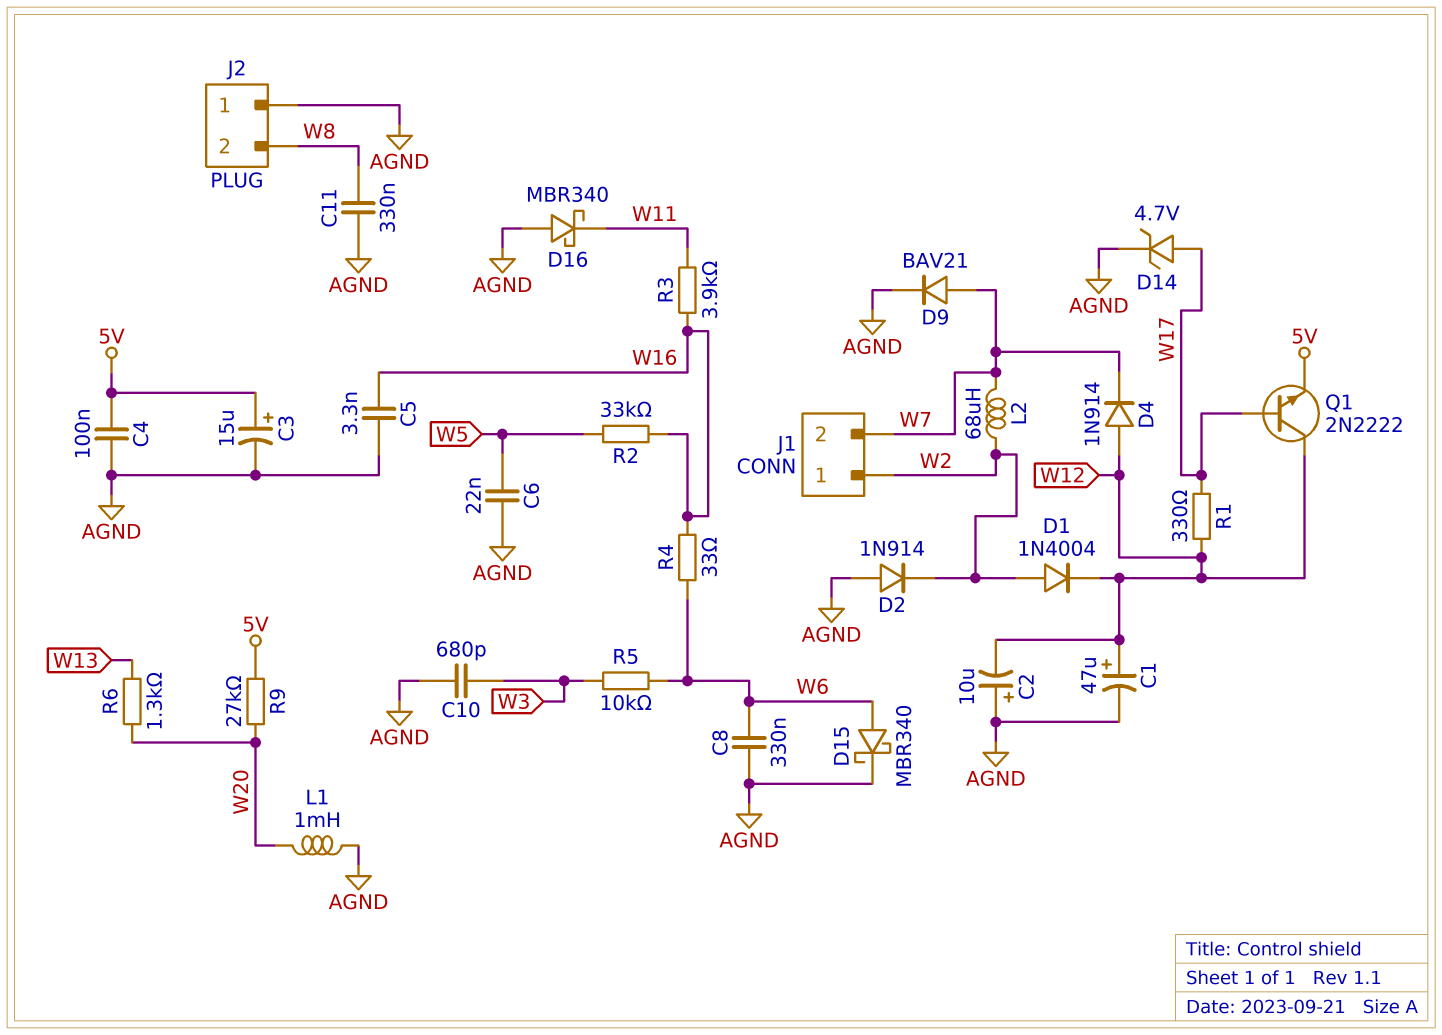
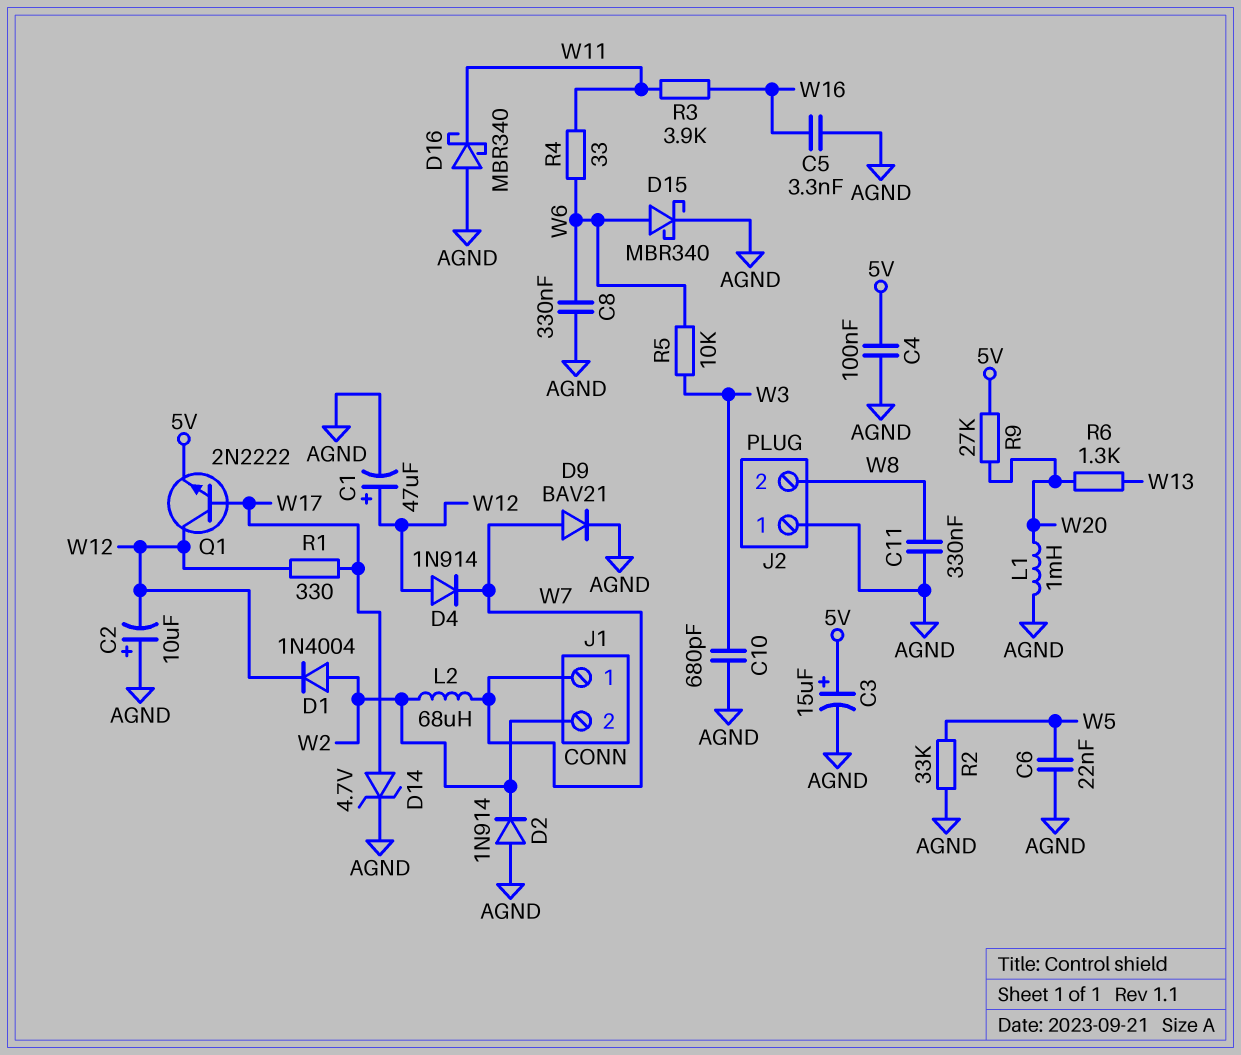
J1 pin 1: W2 -> W7
J1 pin 2: W7 -> W2
R2: 33k (W5, W16) -> 33k (AGND, W5)
R4: 33 (W6, W16) -> 33 (W6, W11)

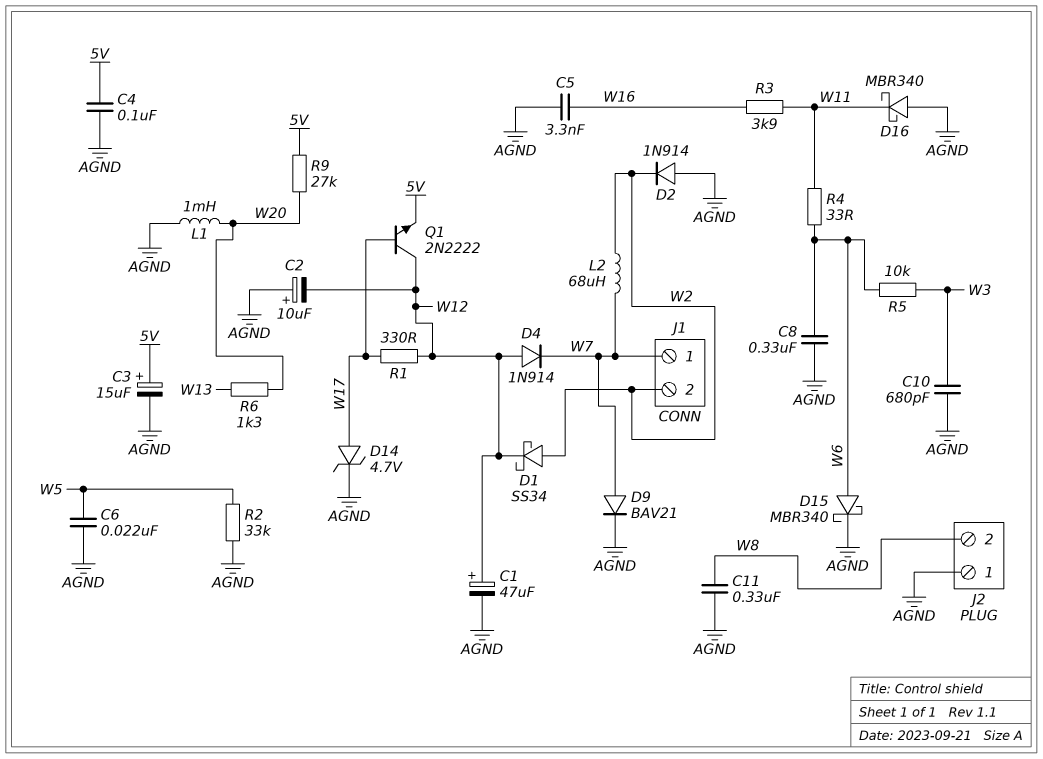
D1: diode 1N4004 (A W2, K W12) -> schottky SS34 (A W2, K W12)

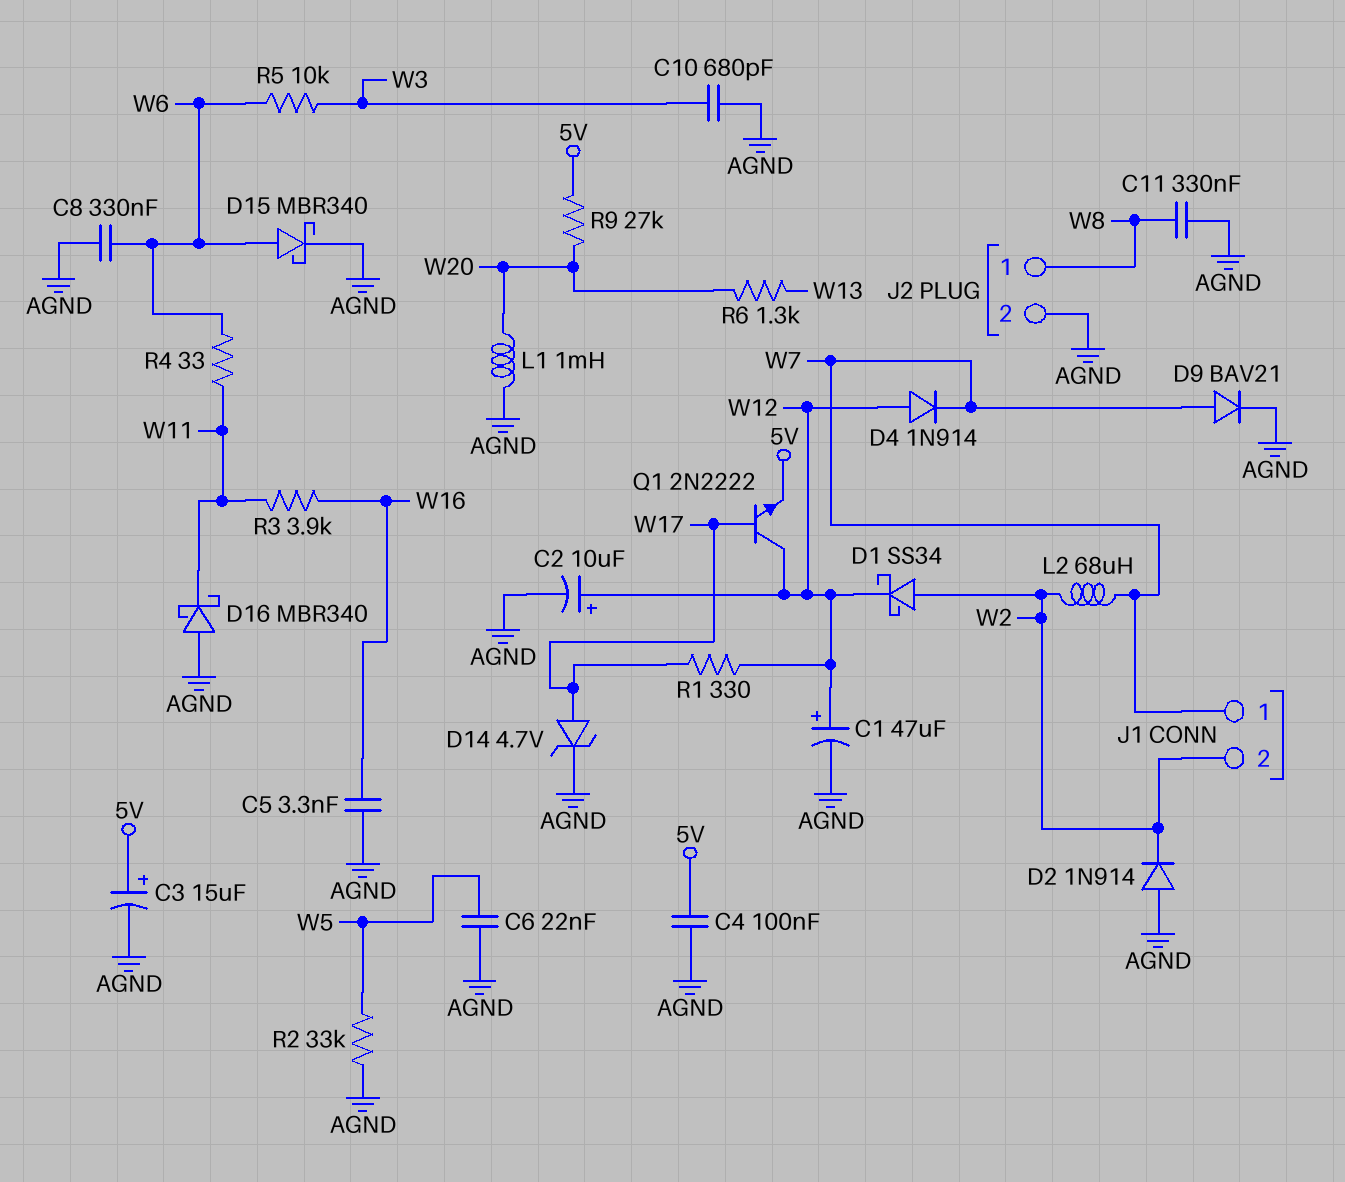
C2: 10uF (plus AGND, minus W12) -> 10uF (plus W12, minus AGND)
J2 pin 1: AGND -> W8
J2 pin 2: W8 -> AGND

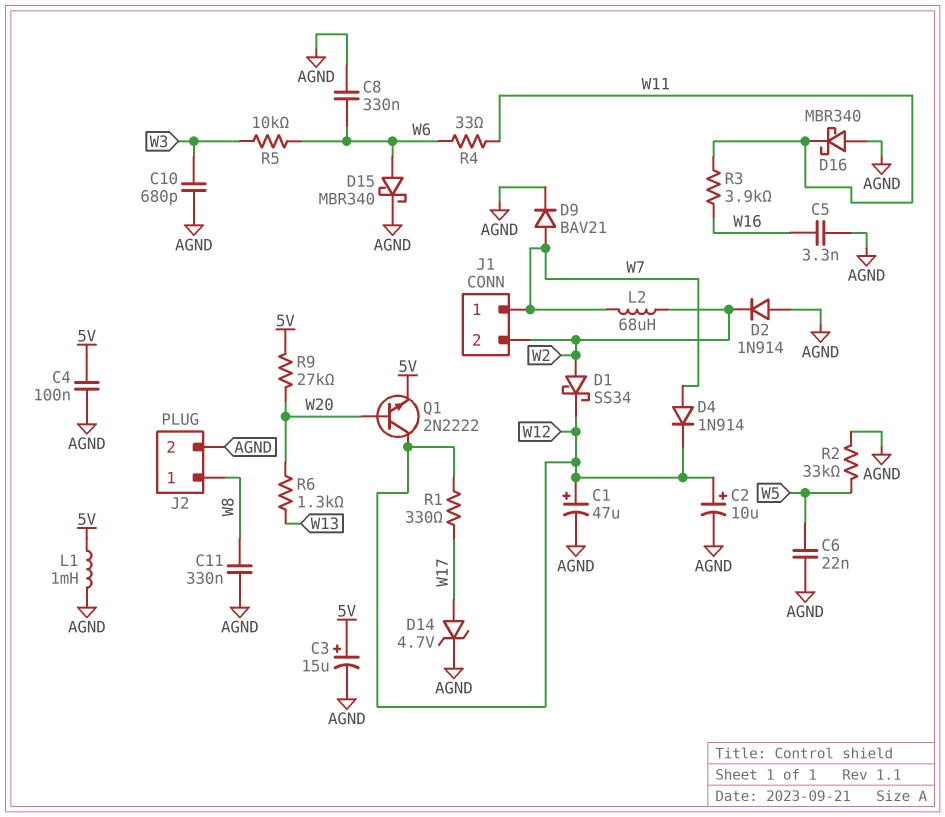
D4: diode 1N914 (A W12, K W7) -> diode 1N914 (A W7, K W12)
L1: 1mH (AGND, W20) -> 1mH (5V, AGND)
Q1: NPN 2N2222 (B W17, C W12, E 5V) -> NPN 2N2222 (B W20, C W12, E 5V)

